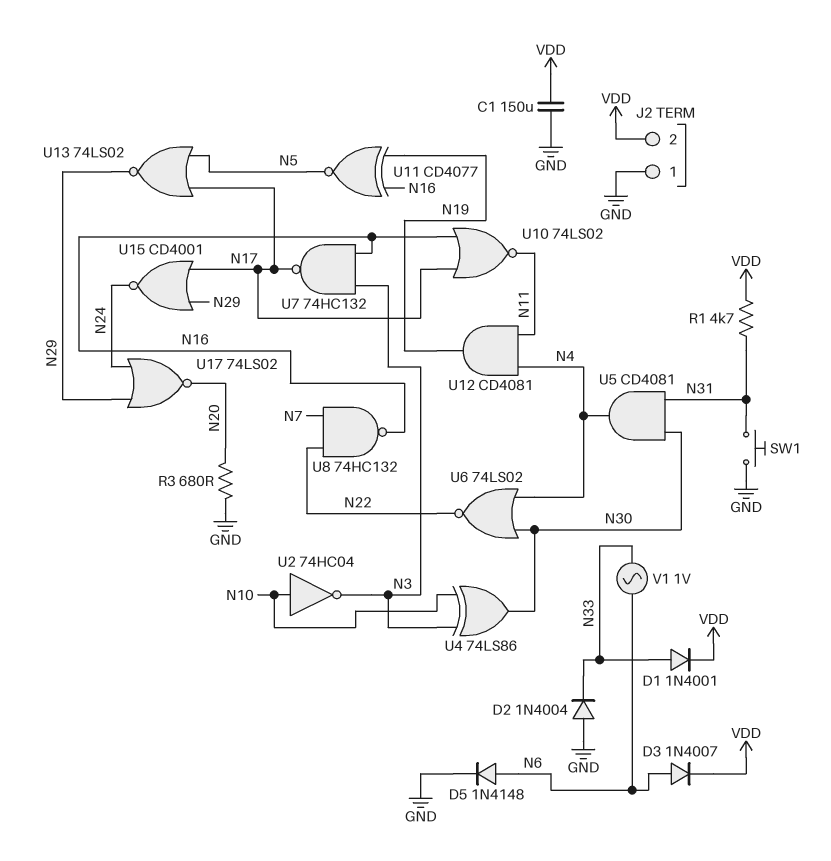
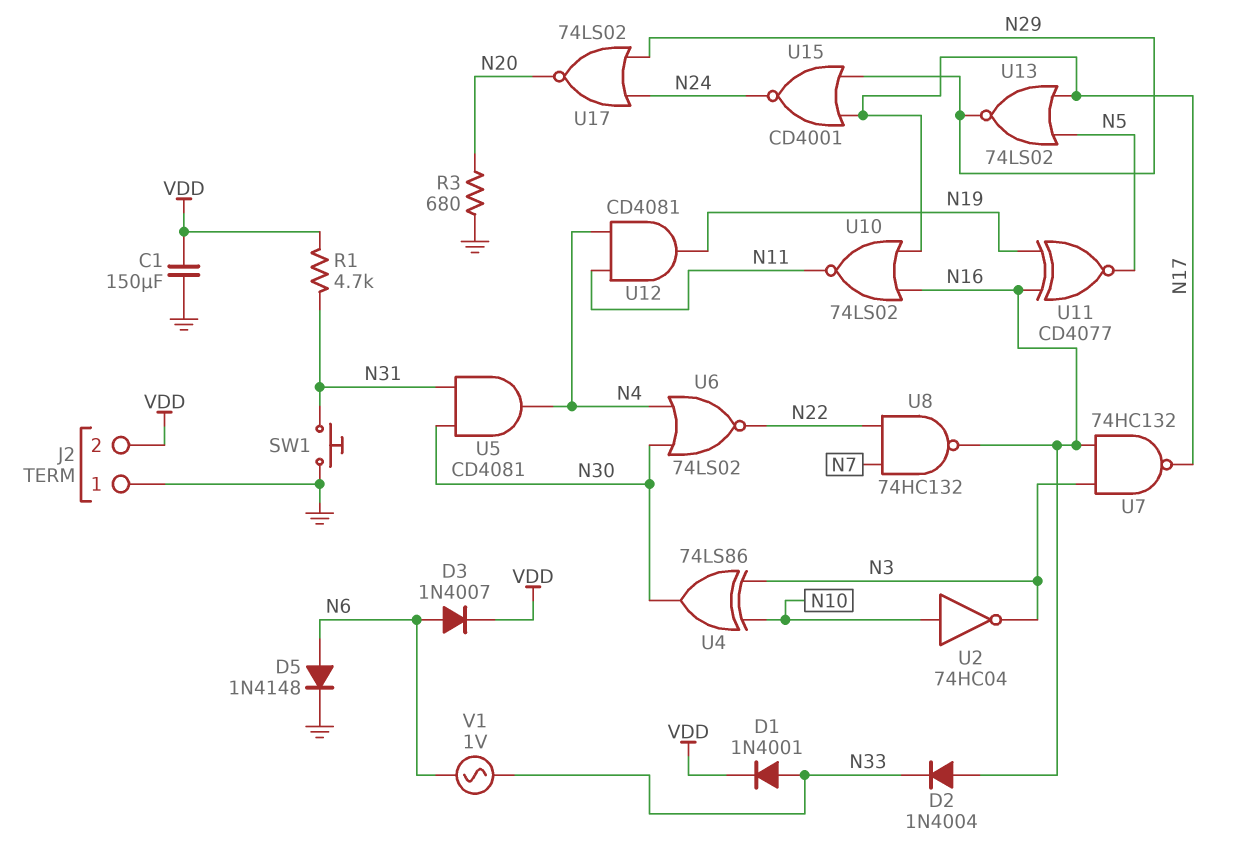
D2: diode 1N4004 (A GND, K N33) -> diode 1N4004 (A N16, K N33)

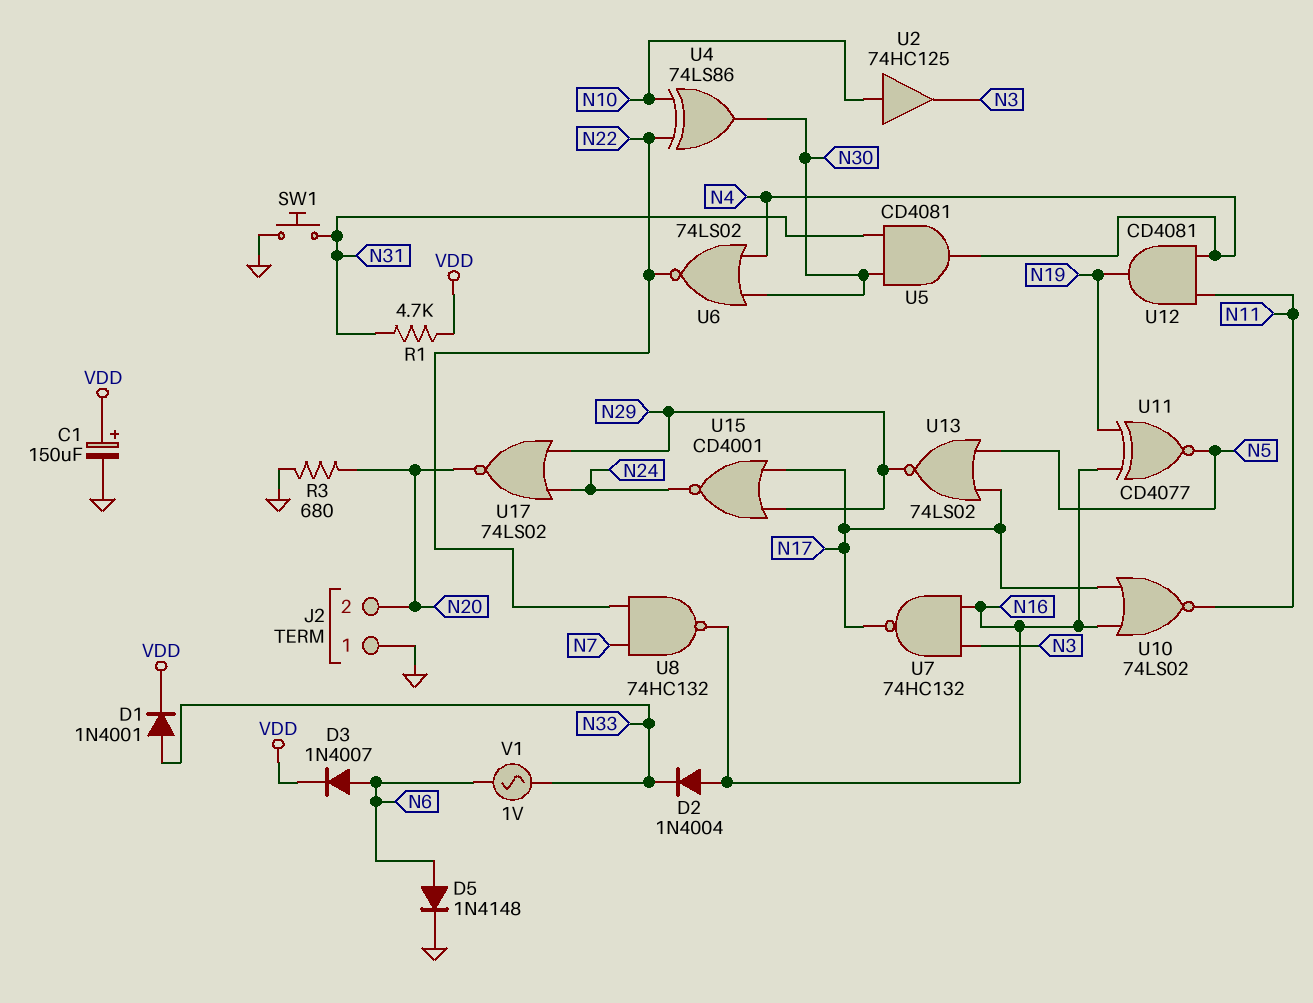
C1: 150uF (GND, VDD) -> 150uF (plus VDD, minus GND)
J2 pin 2: VDD -> N20
U2: NOT 74HC04 (in N10, out N3) -> buffer 74HC125 (in N10, out N3)
U4: XOR 74LS86 (in N3, in N10, out N30) -> XOR 74LS86 (in N10, in N22, out N30)

